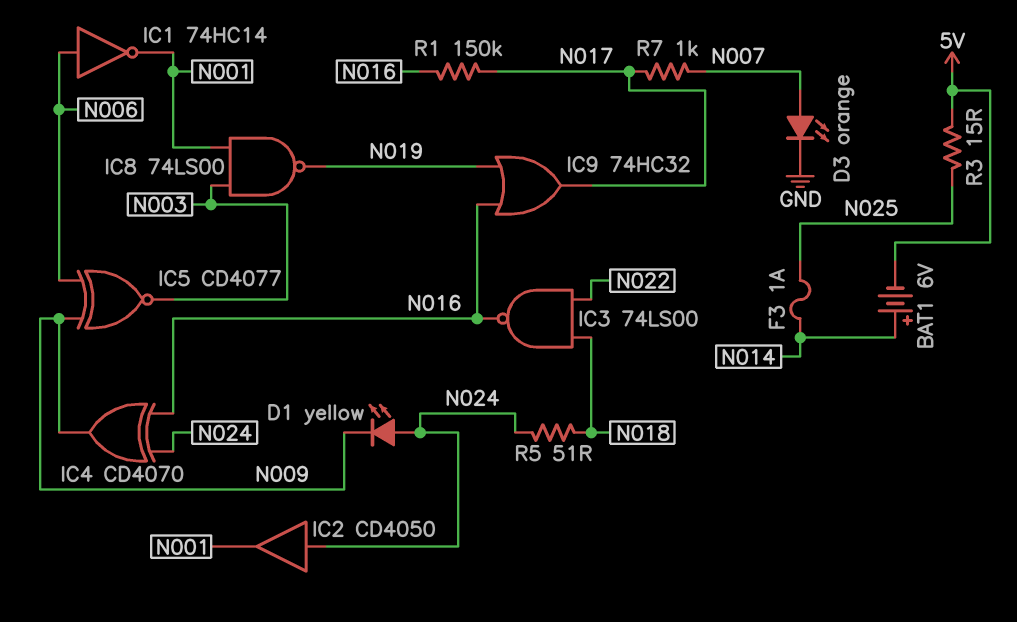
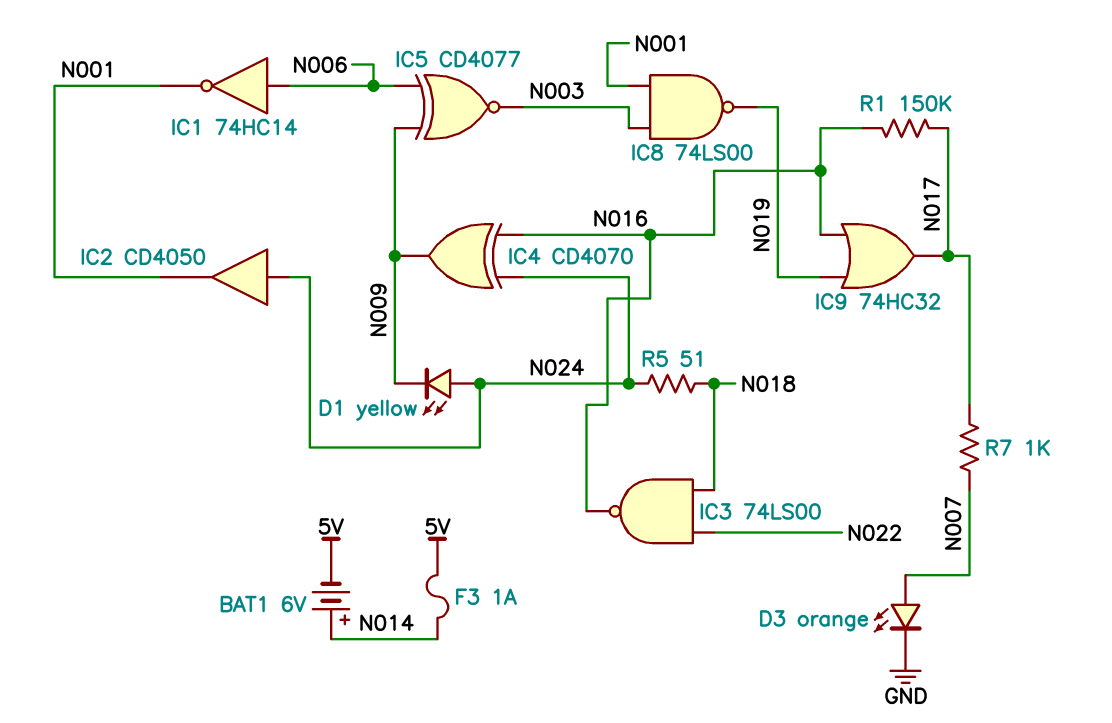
F3: 1A (N014, N025) -> 1A (5V, N014)
R3: 15 (5V, N025) -> none

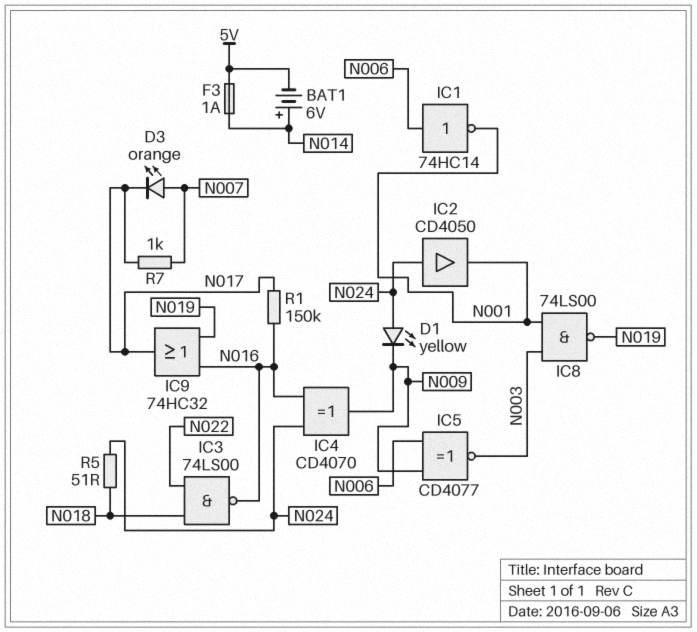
D3: LED orange (A N007, K GND) -> LED orange (A N007, K N017)

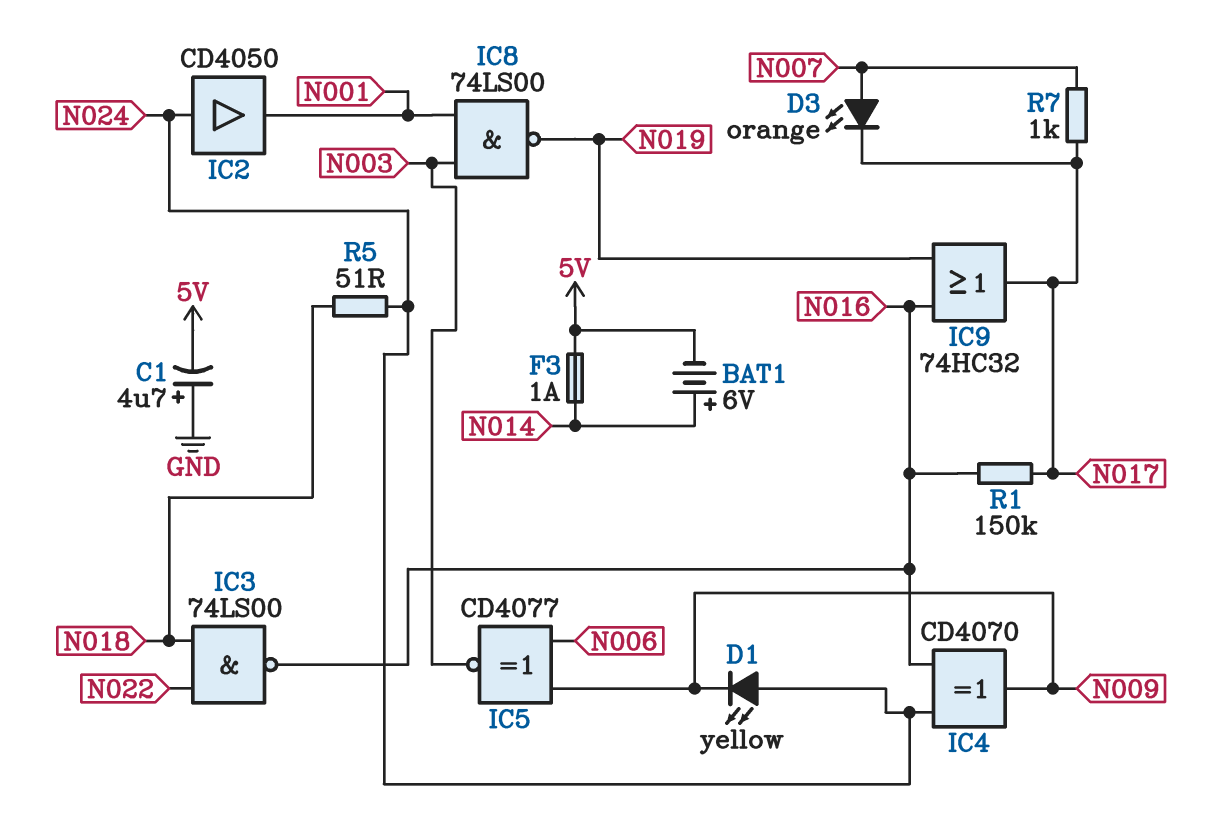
C1: none -> 4.7uF (plus GND, minus 5V)
IC1: NOT 74HC14 (in N006, out N001) -> none

